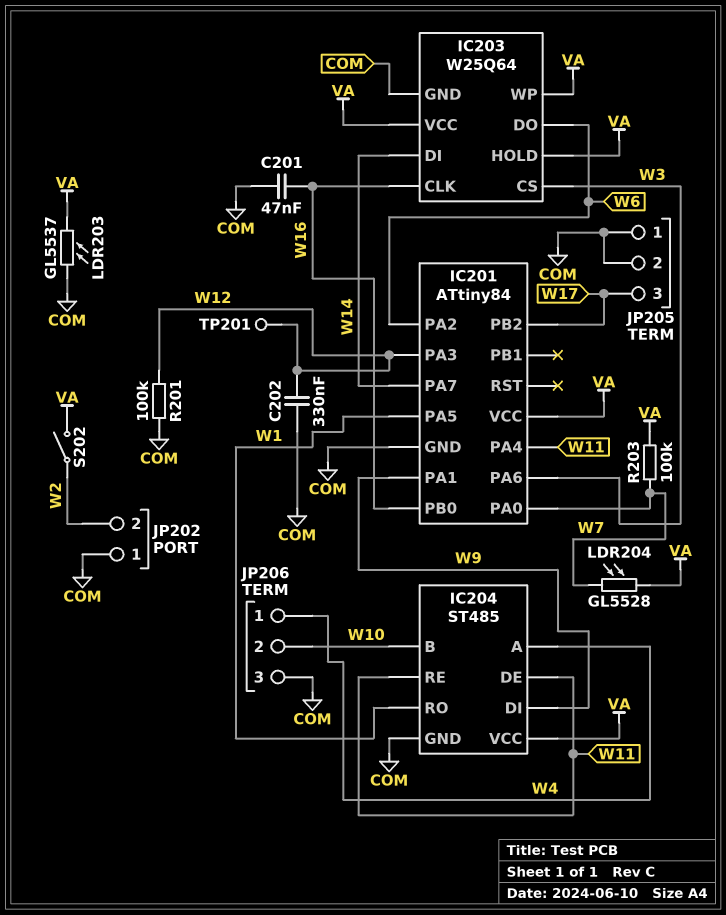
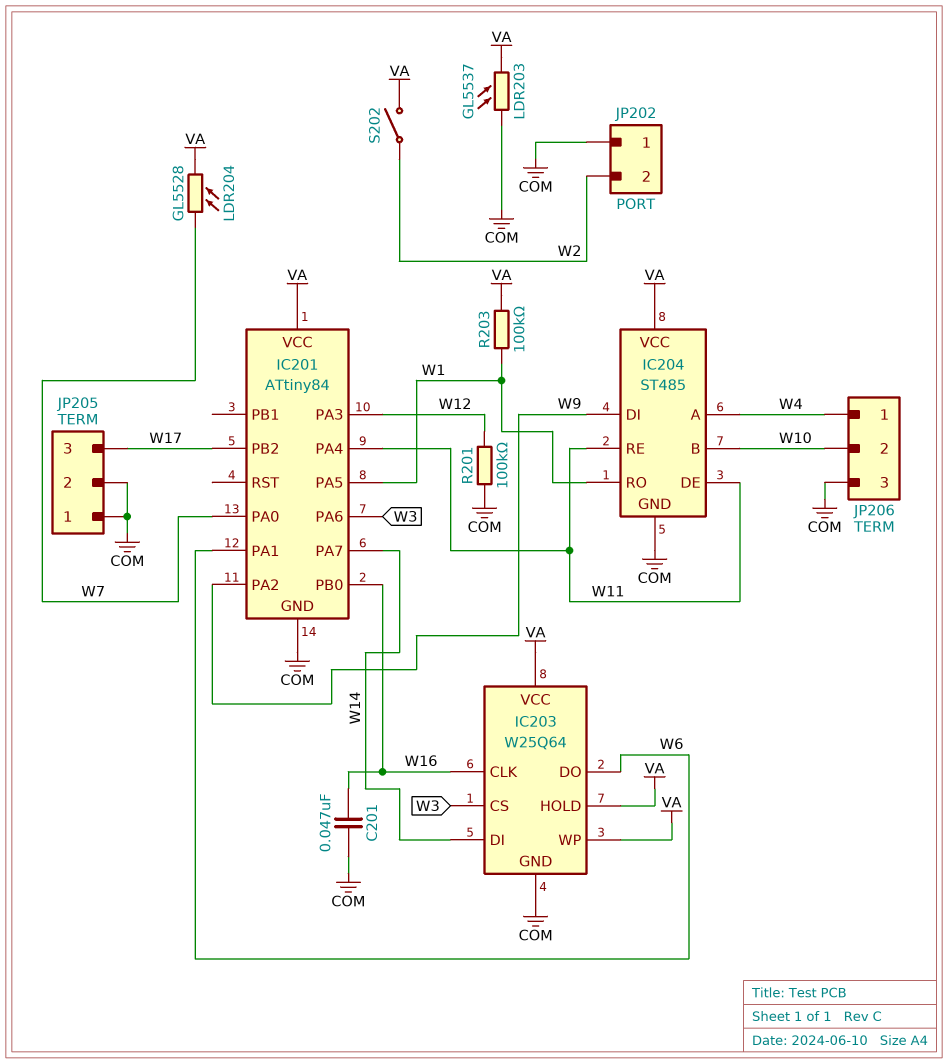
C202: 330nF (COM, W12) -> none
IC201 pin PA1: W9 -> W6
IC201 pin PA2: W6 -> W9
R203: 100k (VA, W7) -> 100k (VA, W1)
TP201: test point (W12) -> none

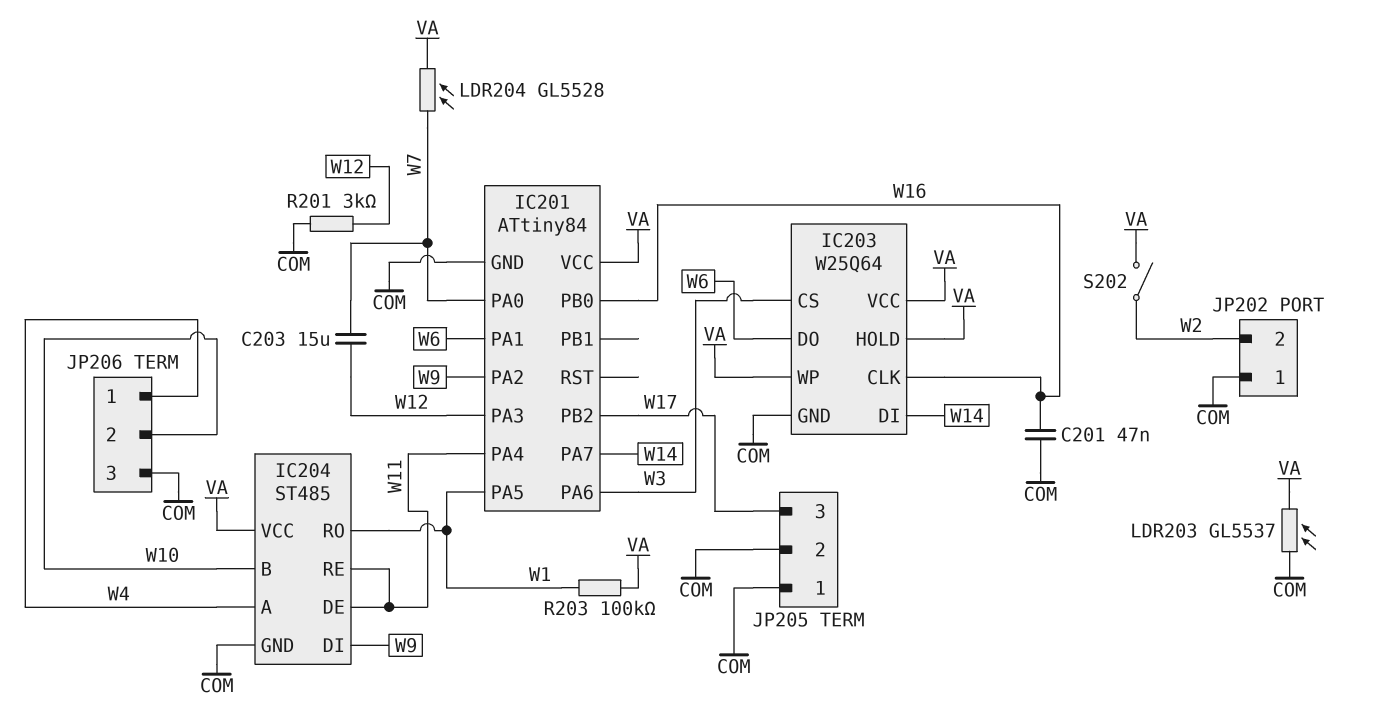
C203: none -> 15uF (W7, W12)
R201: 100k (COM, W12) -> 3k (COM, W12)

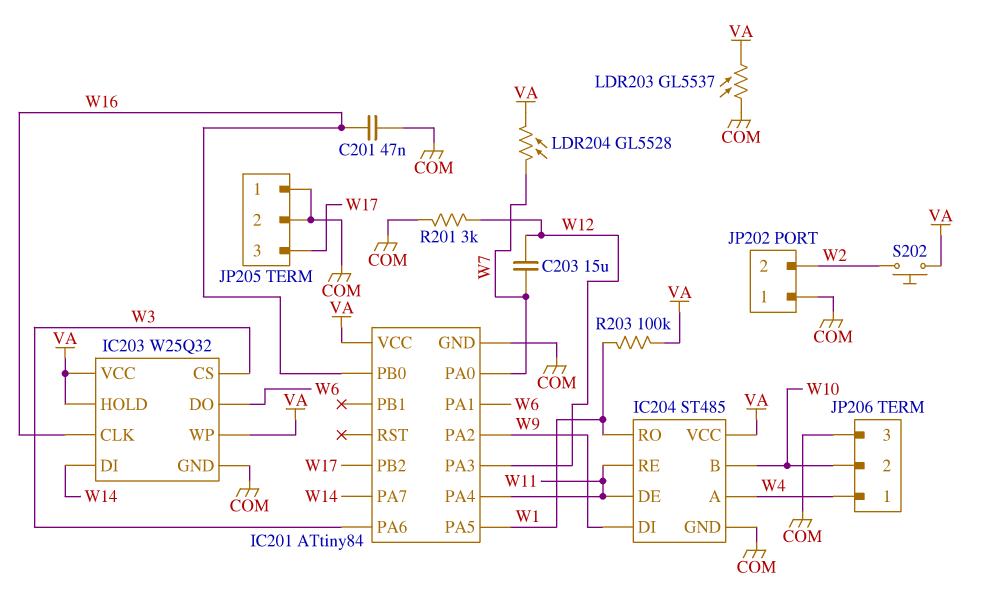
IC203: W25Q64 -> W25Q32
S202: switch (VA, W2) -> button (VA, W2)

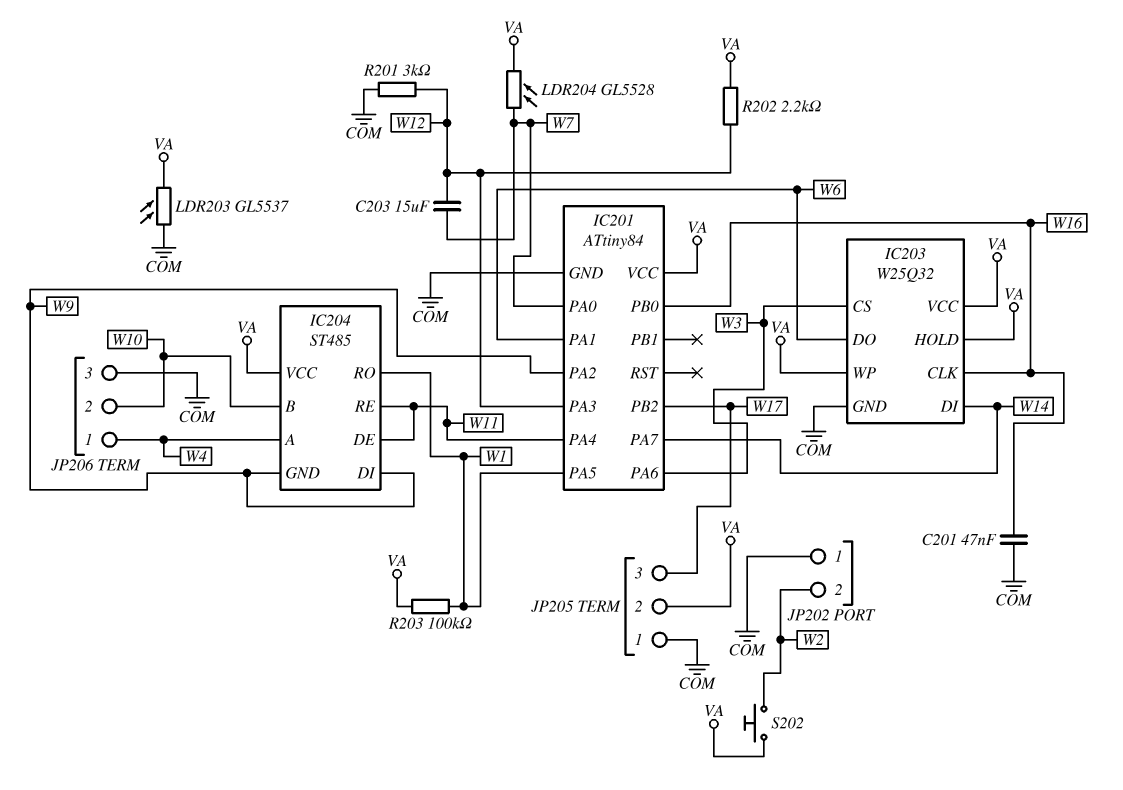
IC204 pin GND: COM -> W9
JP205 pin 2: COM -> VA
R202: none -> 2.2k (VA, W12)

